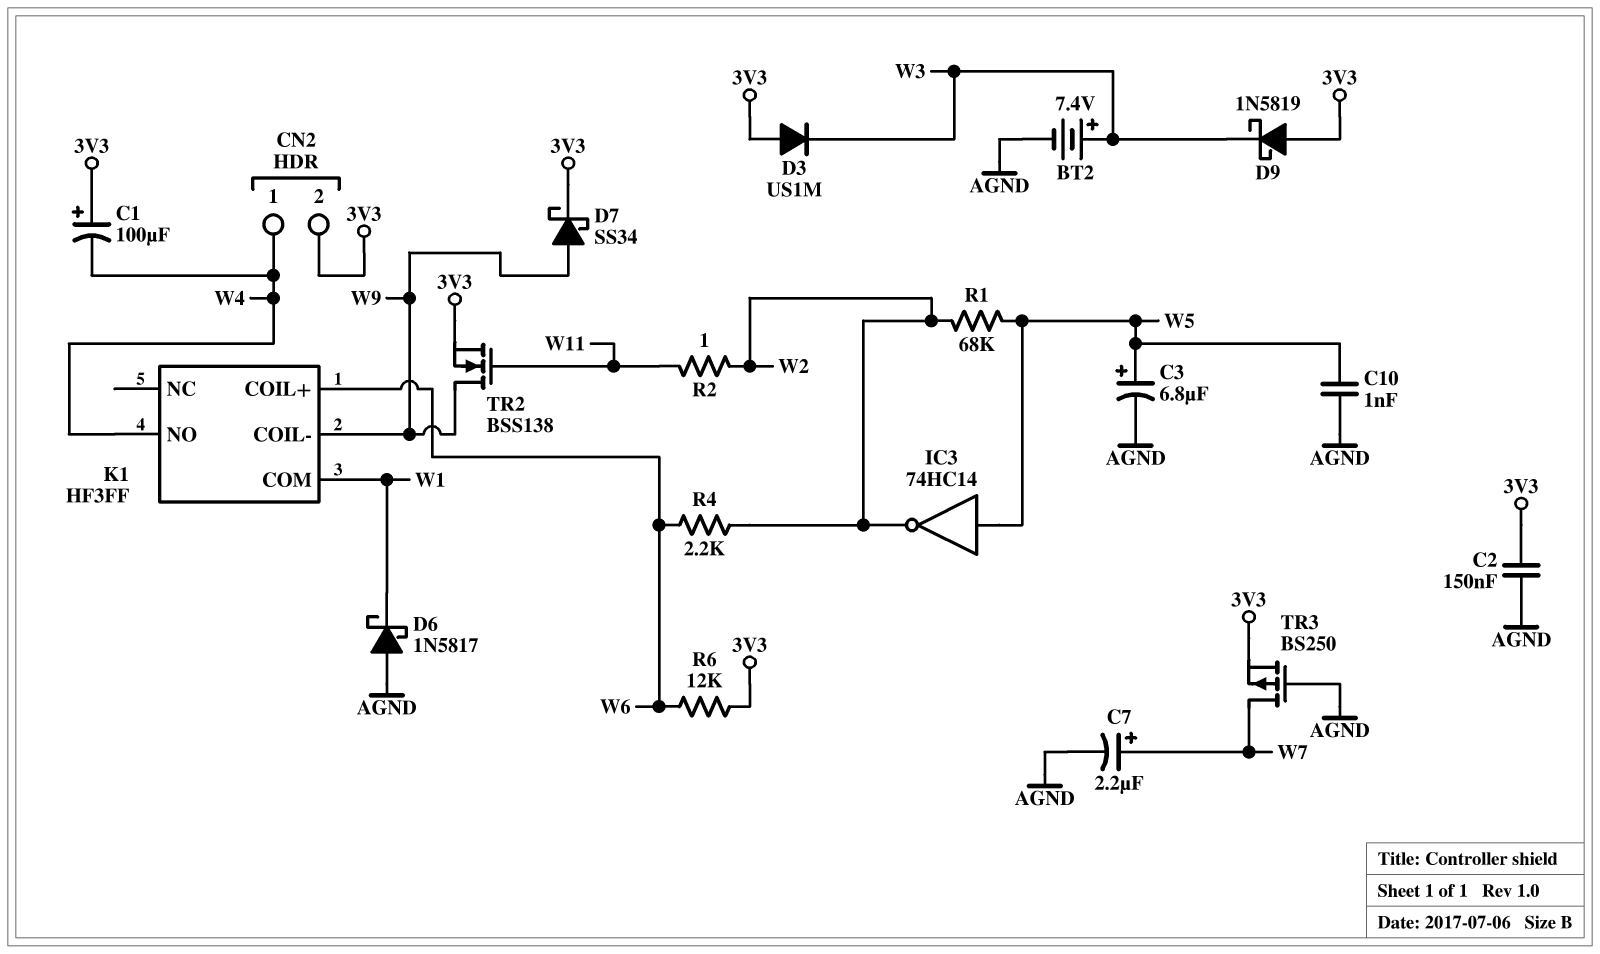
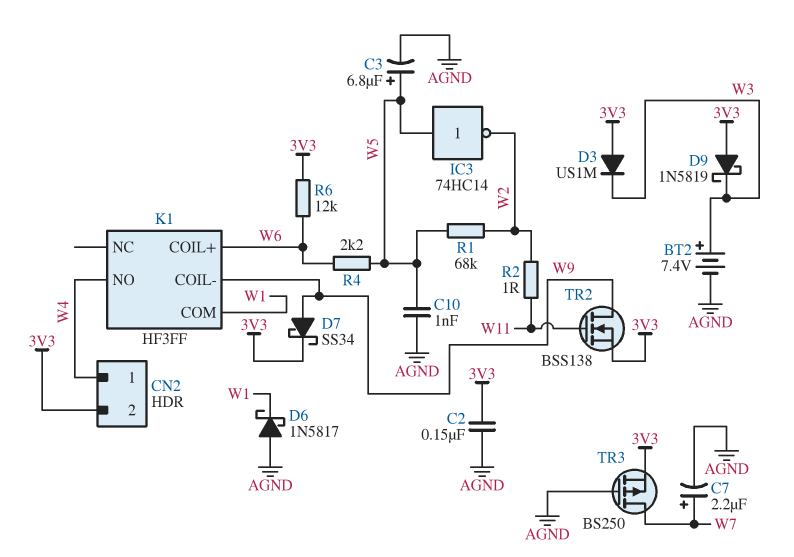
C1: 100uF (plus 3V3, minus W4) -> none
R4: 2.2k (W2, W6) -> 2.2k (W5, W6)

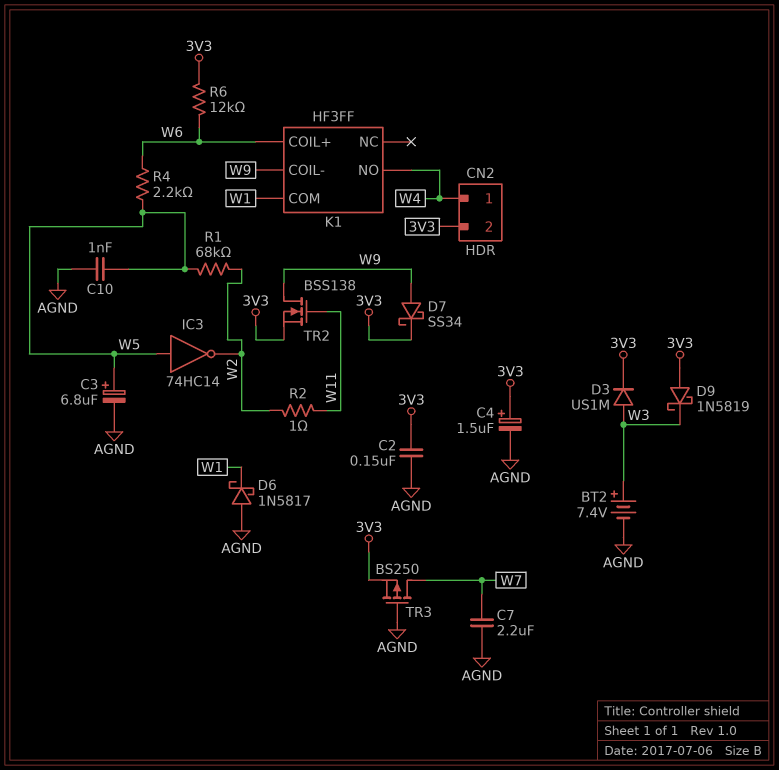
C4: none -> 1.5uF (plus 3V3, minus AGND)
C7: 2.2uF (plus W7, minus AGND) -> 2.2uF (AGND, W7)
D3: diode US1M (A 3V3, K W3) -> diode US1M (A W3, K 3V3)

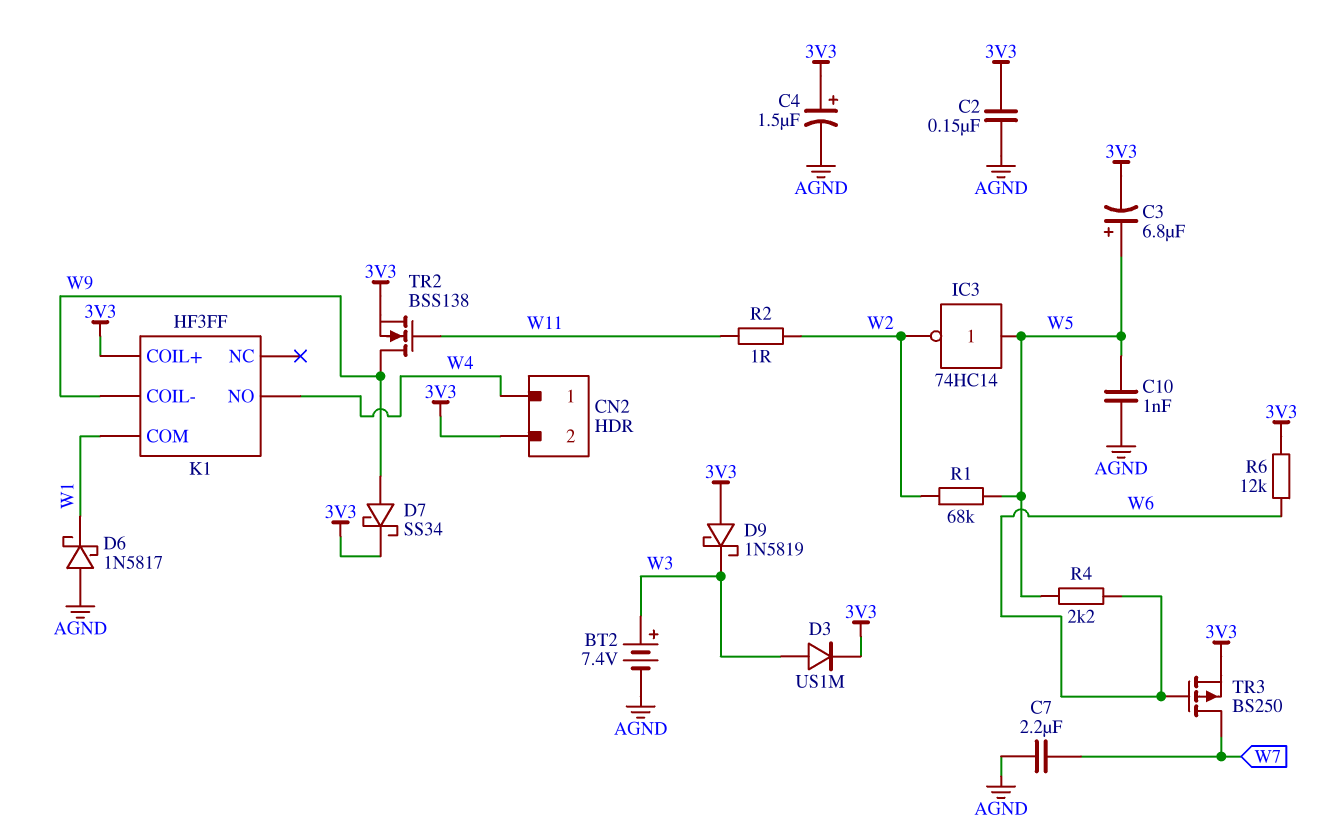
C3: 6.8uF (plus W5, minus AGND) -> 6.8uF (plus W5, minus 3V3)
K1 pin COIL+: W6 -> 3V3
TR3: PMOS BS250 (G AGND, D W7, S 3V3) -> PMOS BS250 (G W6, D W7, S 3V3)

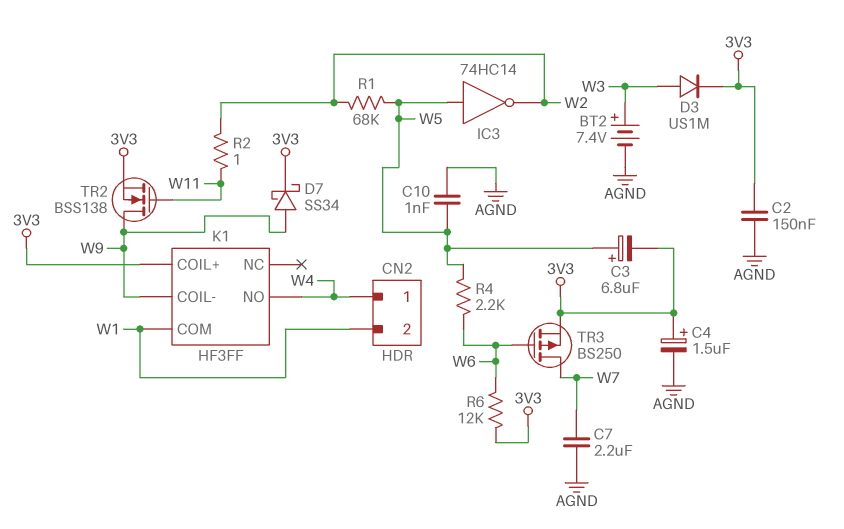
CN2 pin 2: 3V3 -> W1
D6: schottky 1N5817 (A AGND, K W1) -> none
D9: schottky 1N5819 (A 3V3, K W3) -> none

